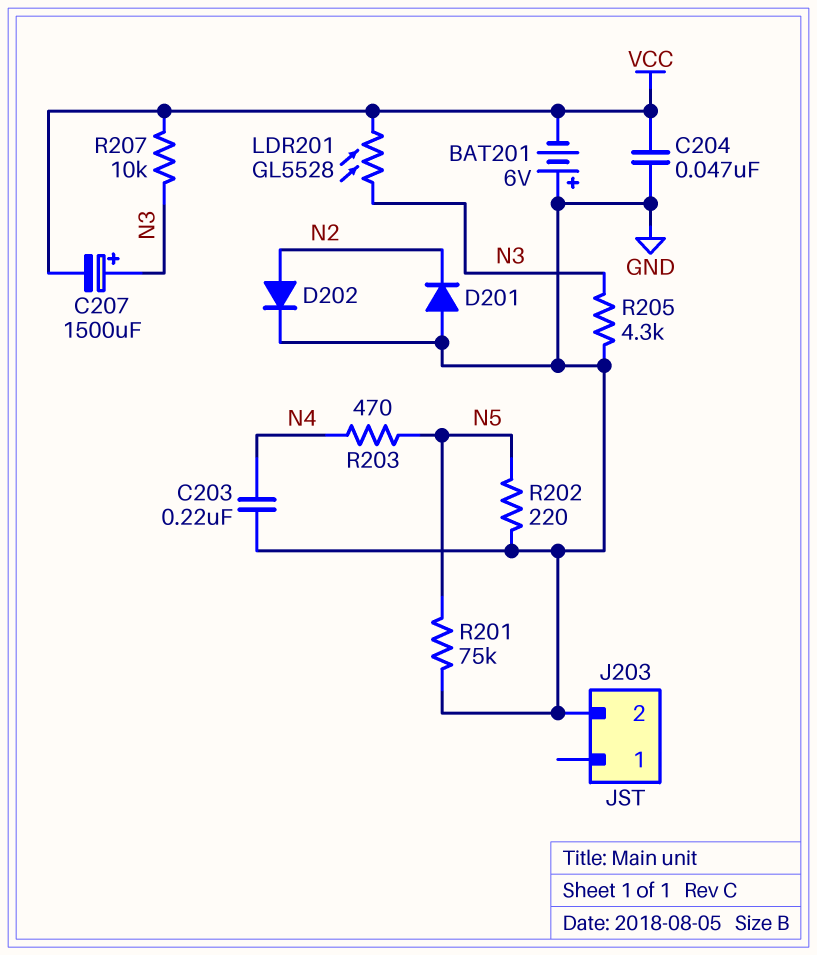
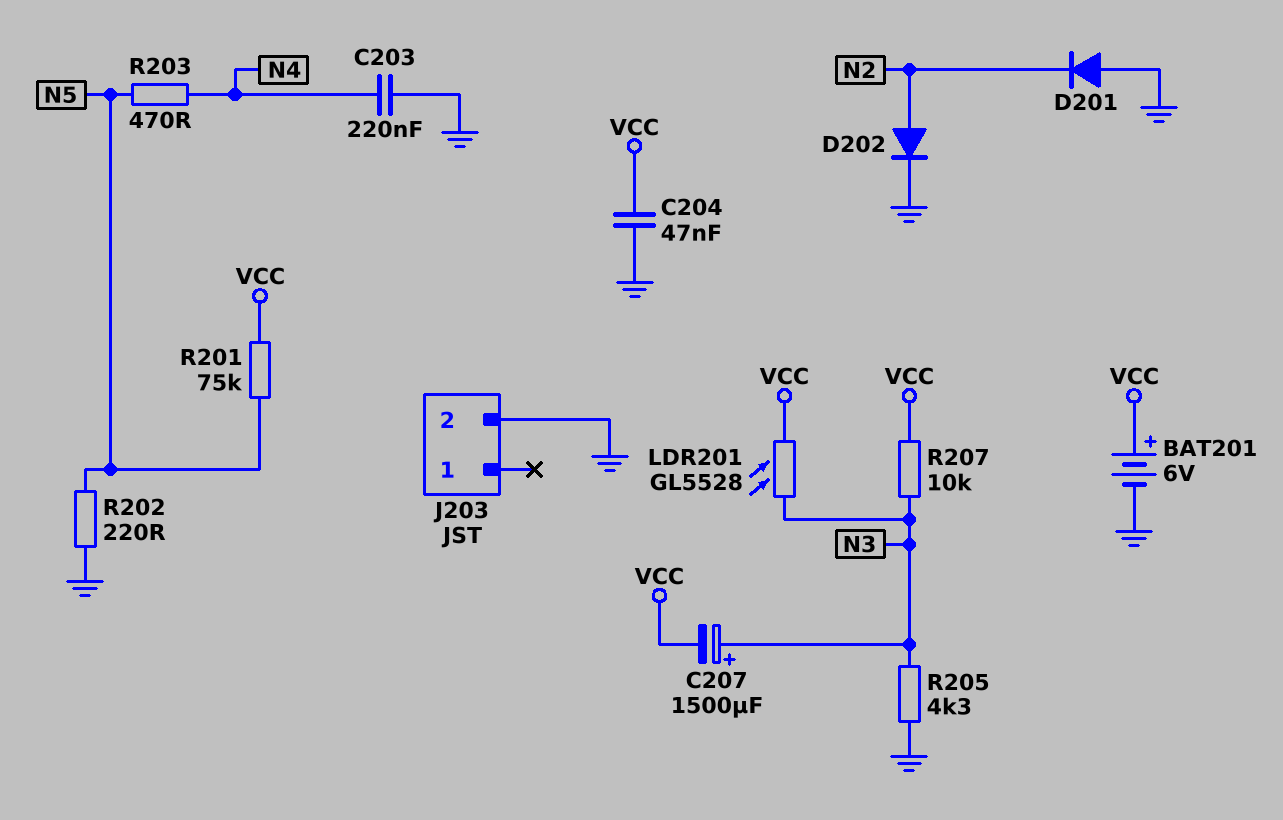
BAT201: 6V (plus GND, minus VCC) -> 6V (plus VCC, minus GND)
R201: 75k (GND, N5) -> 75k (N5, VCC)

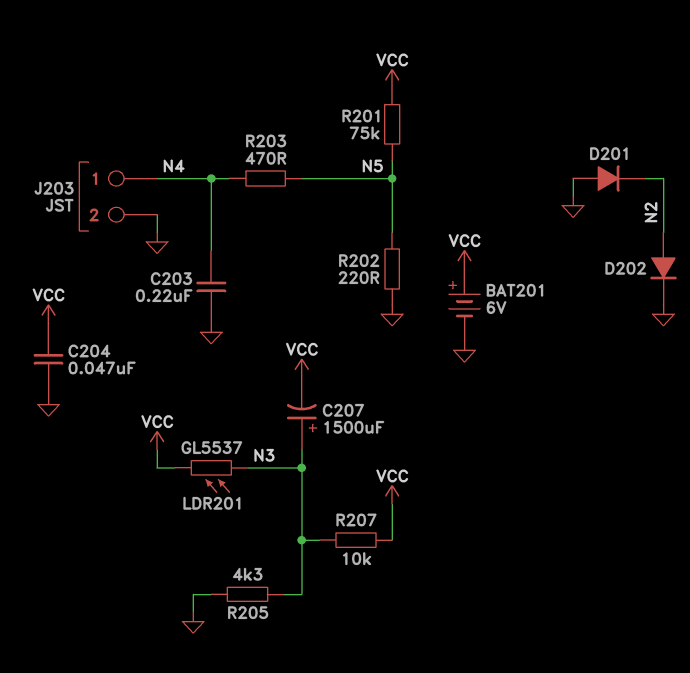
J203 pin 1: none -> N4
LDR201: GL5528 (N3, VCC) -> GL5537 (N3, VCC)

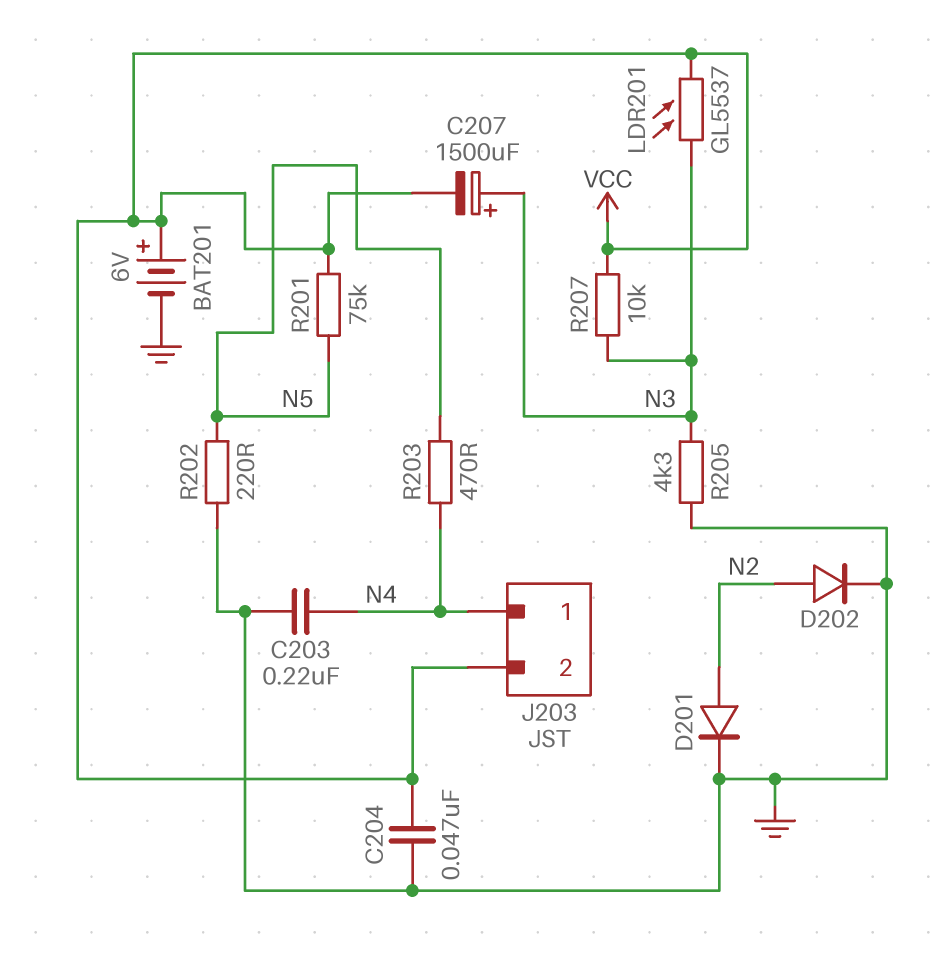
D201: diode (A GND, K N2) -> diode (A N2, K GND)
J203 pin 2: GND -> VCC

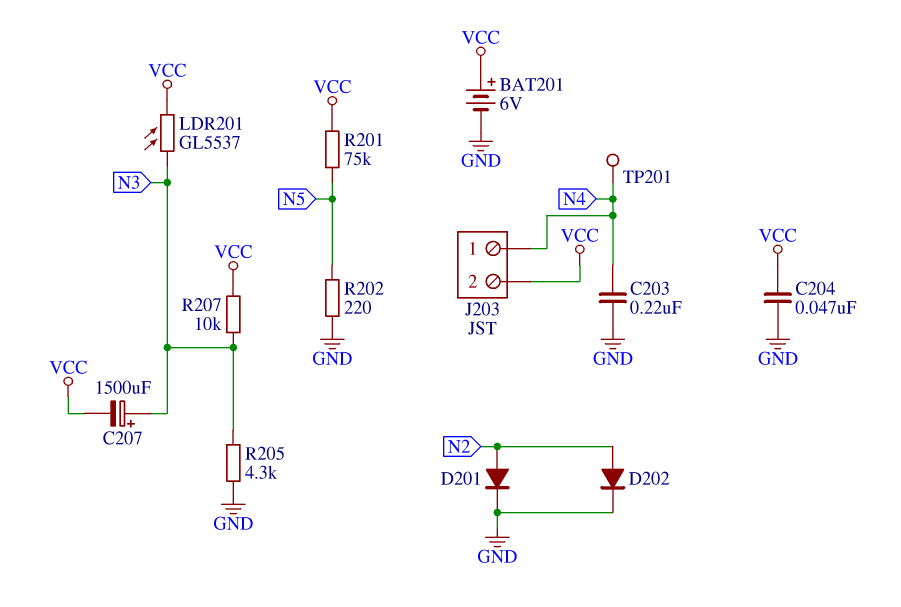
R203: 470 (N4, N5) -> none
TP201: none -> test point (N4)

